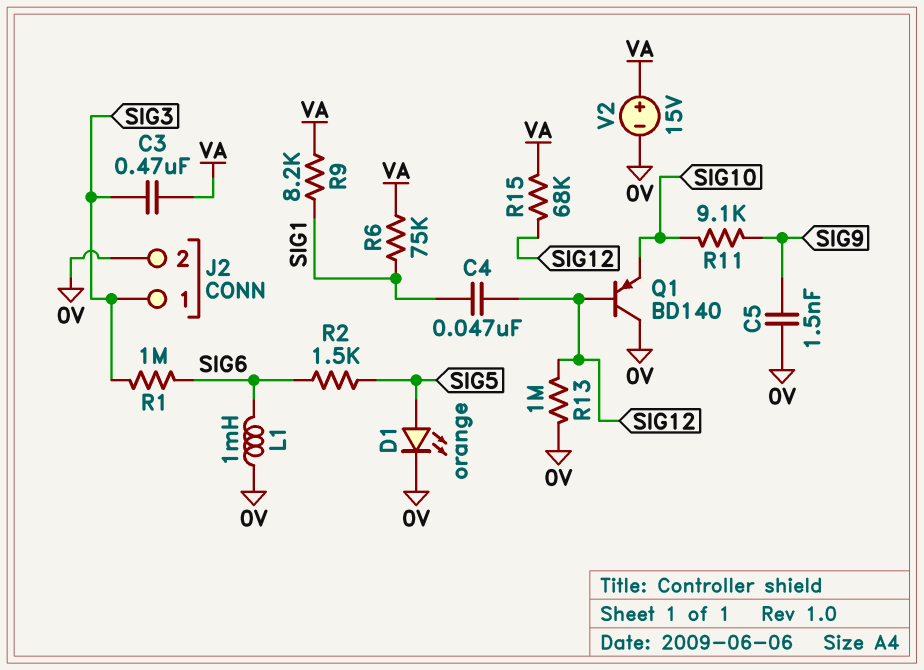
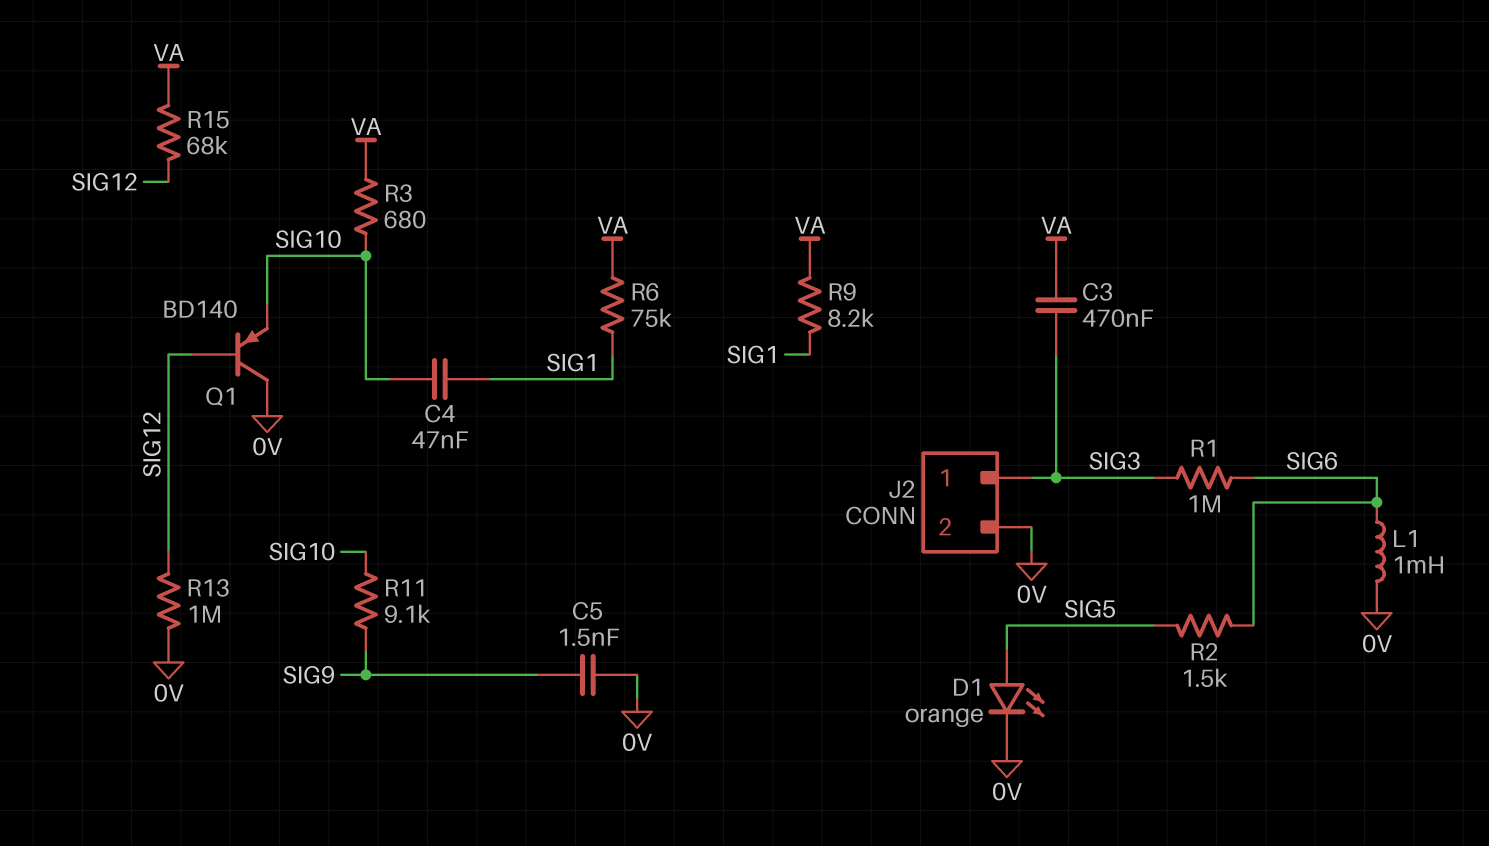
C4: 47nF (SIG1, SIG12) -> 47nF (SIG1, SIG10)
R3: none -> 680 (SIG10, VA)
V2: 15V (plus VA, minus 0V) -> none

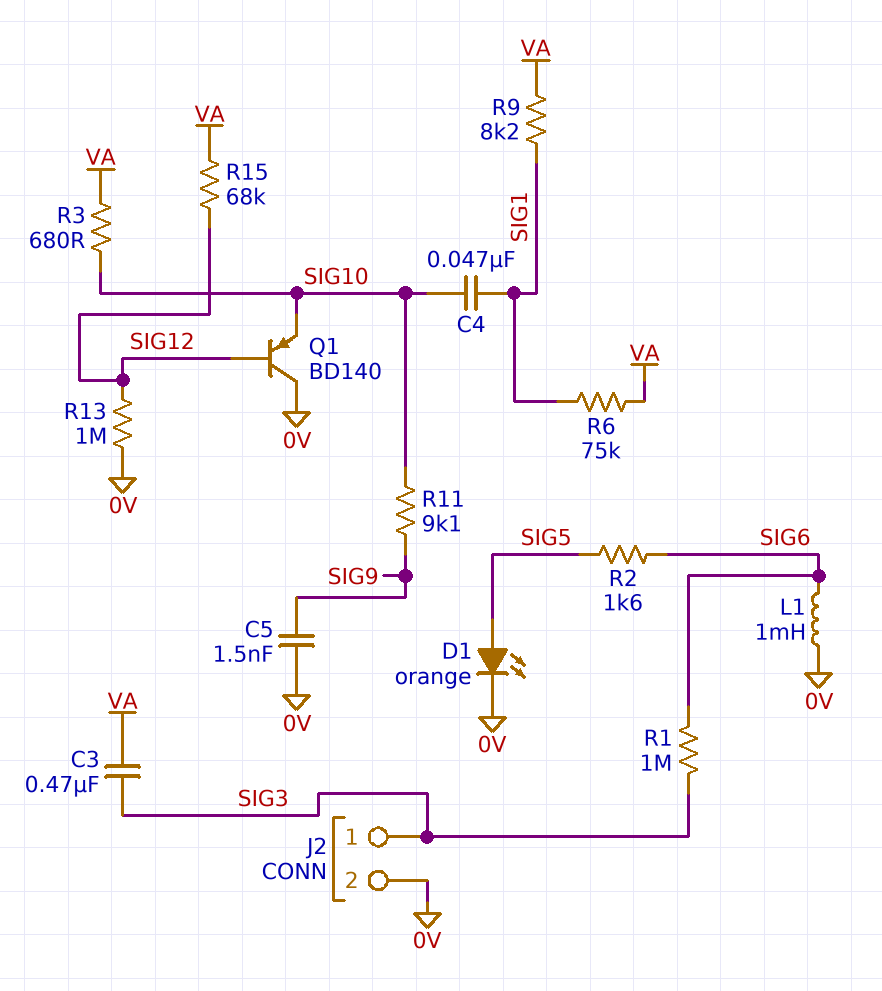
R2: 1.5k (SIG5, SIG6) -> 1.6k (SIG5, SIG6)

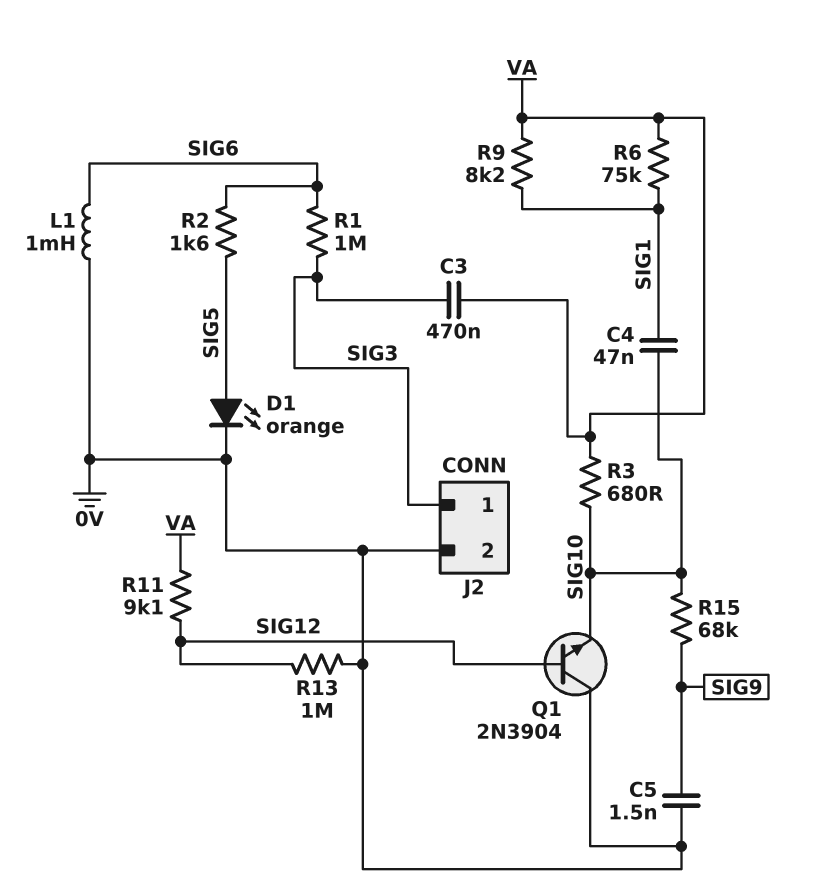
Q1: PNP BD140 (B SIG12, C 0V, E SIG10) -> NPN 2N3904 (B SIG12, C 0V, E SIG10)
R11: 9.1k (SIG9, SIG10) -> 9.1k (SIG12, VA)
R15: 68k (SIG12, VA) -> 68k (SIG9, SIG10)

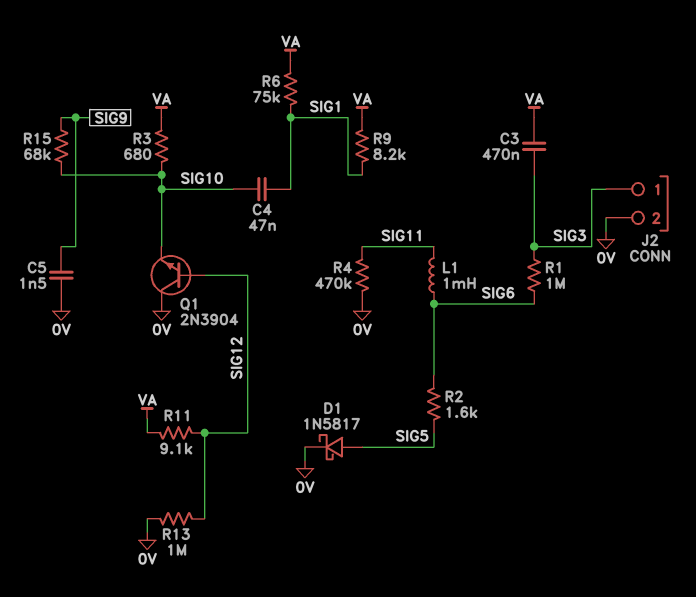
D1: LED orange (A SIG5, K 0V) -> schottky 1N5817 (A SIG5, K 0V)
L1: 1mH (0V, SIG6) -> 1mH (SIG6, SIG11)
R4: none -> 470k (0V, SIG11)

